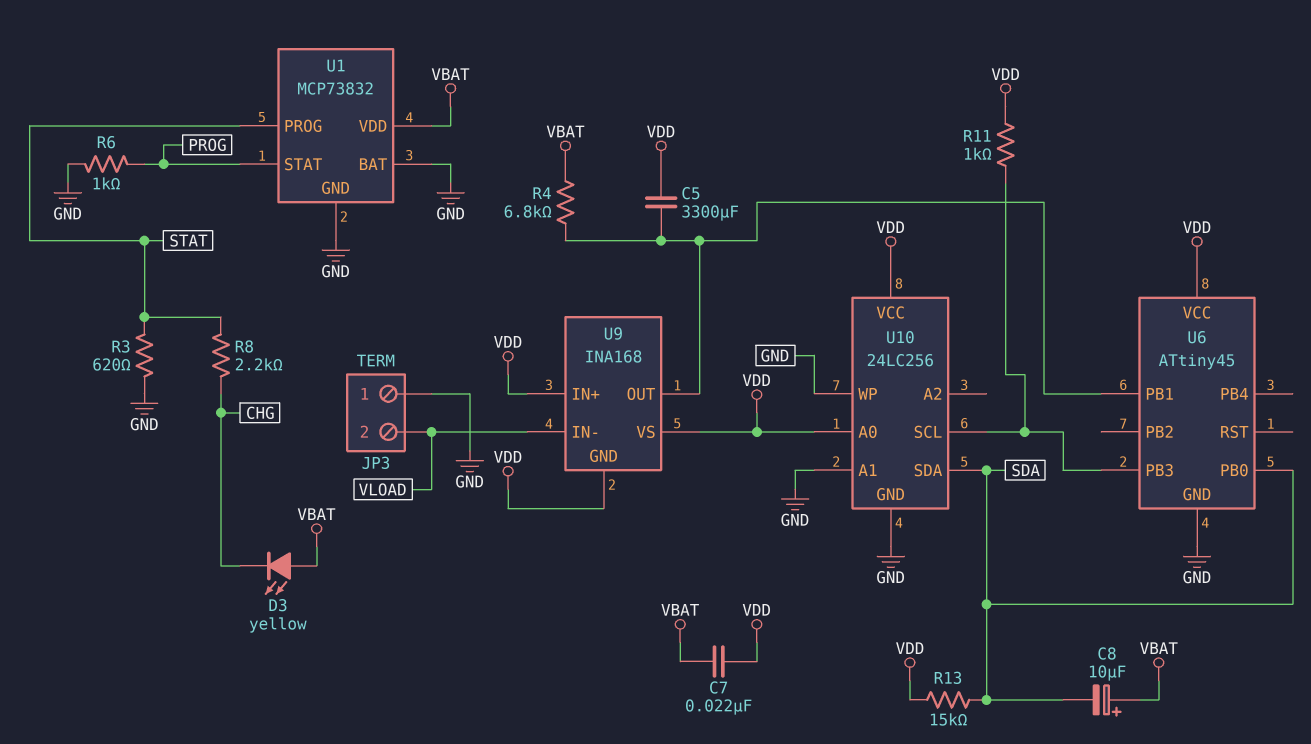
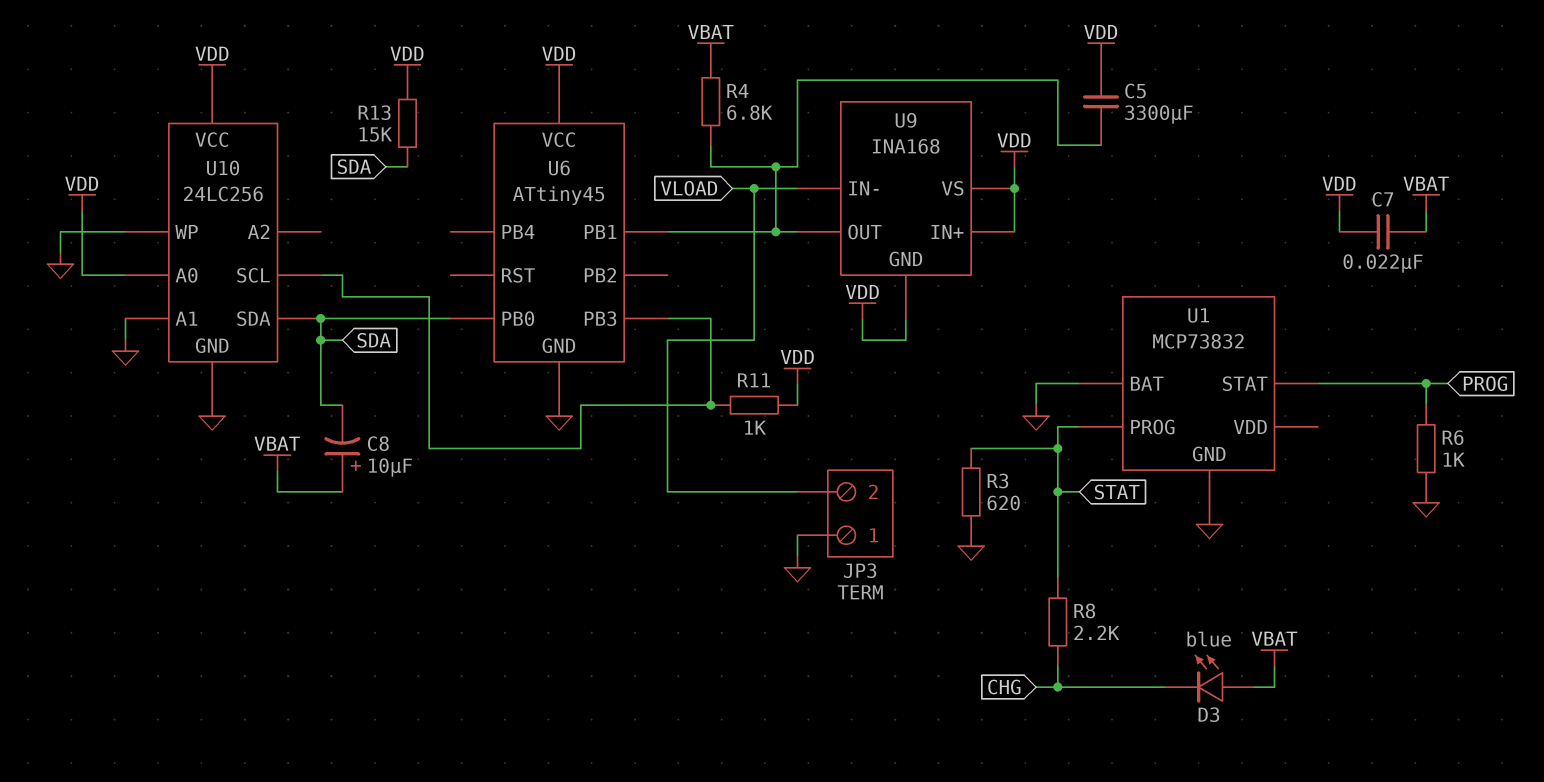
D3: LED yellow (A VBAT, K CHG) -> LED blue (A VBAT, K CHG)
U1 pin VDD: VBAT -> none

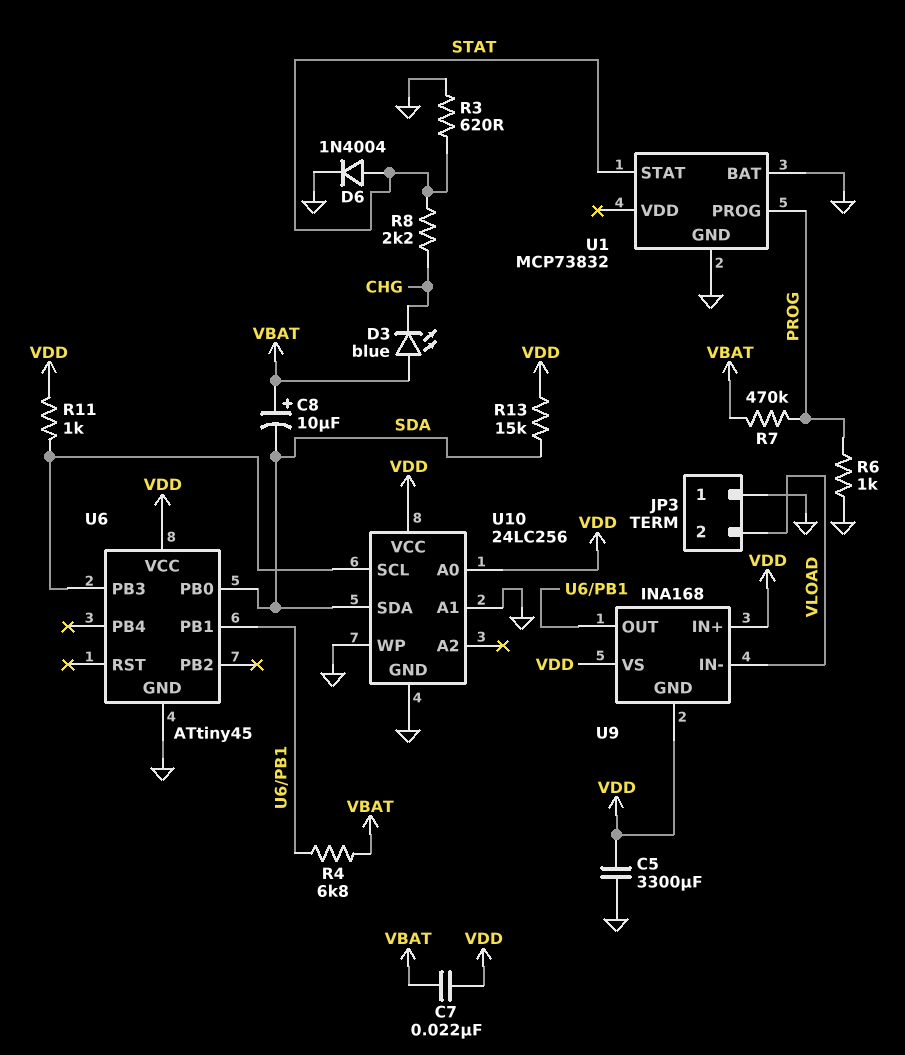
C5: 3300uF (U6/PB1, VDD) -> 3300uF (GND, VDD)
D6: none -> diode 1N4004 (A STAT, K GND)
R7: none -> 470k (PROG, VBAT)
U1 pin PROG: STAT -> PROG
U1 pin STAT: PROG -> STAT

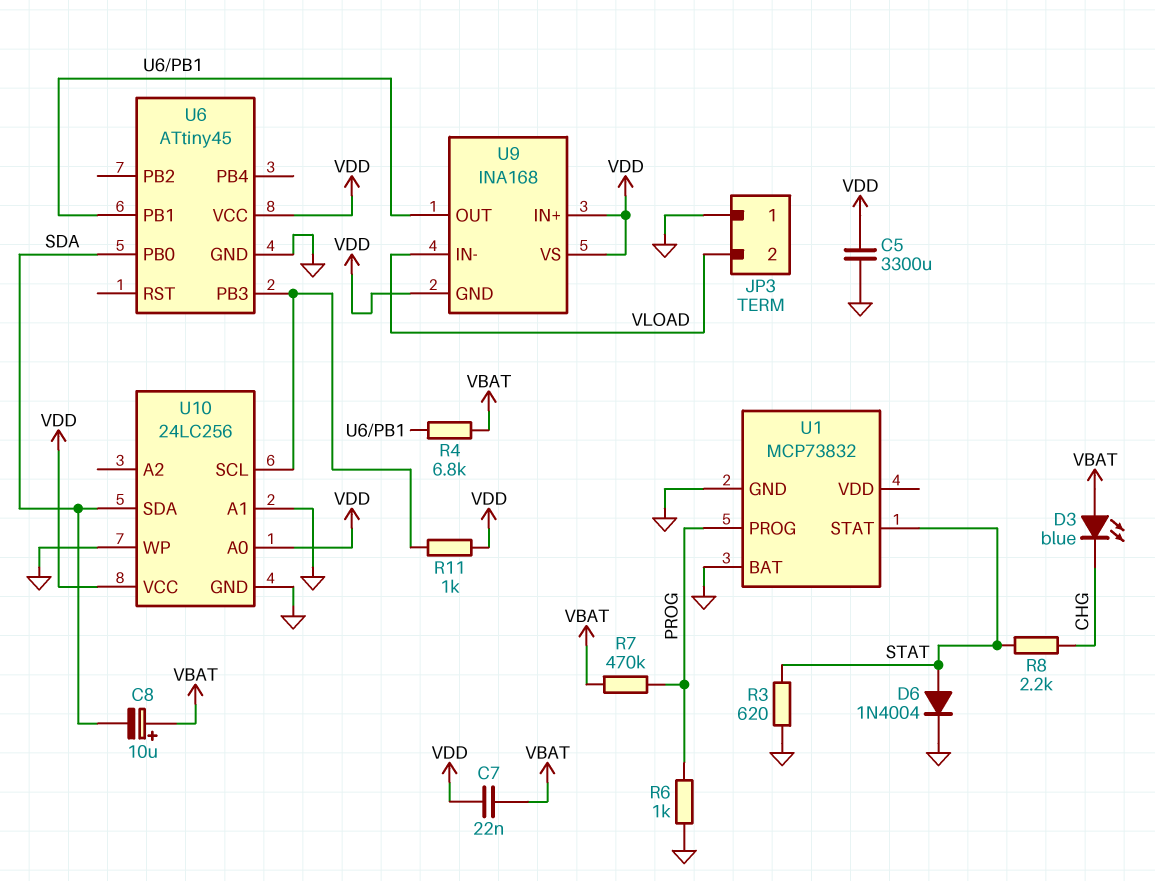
R13: 15k (SDA, VDD) -> none

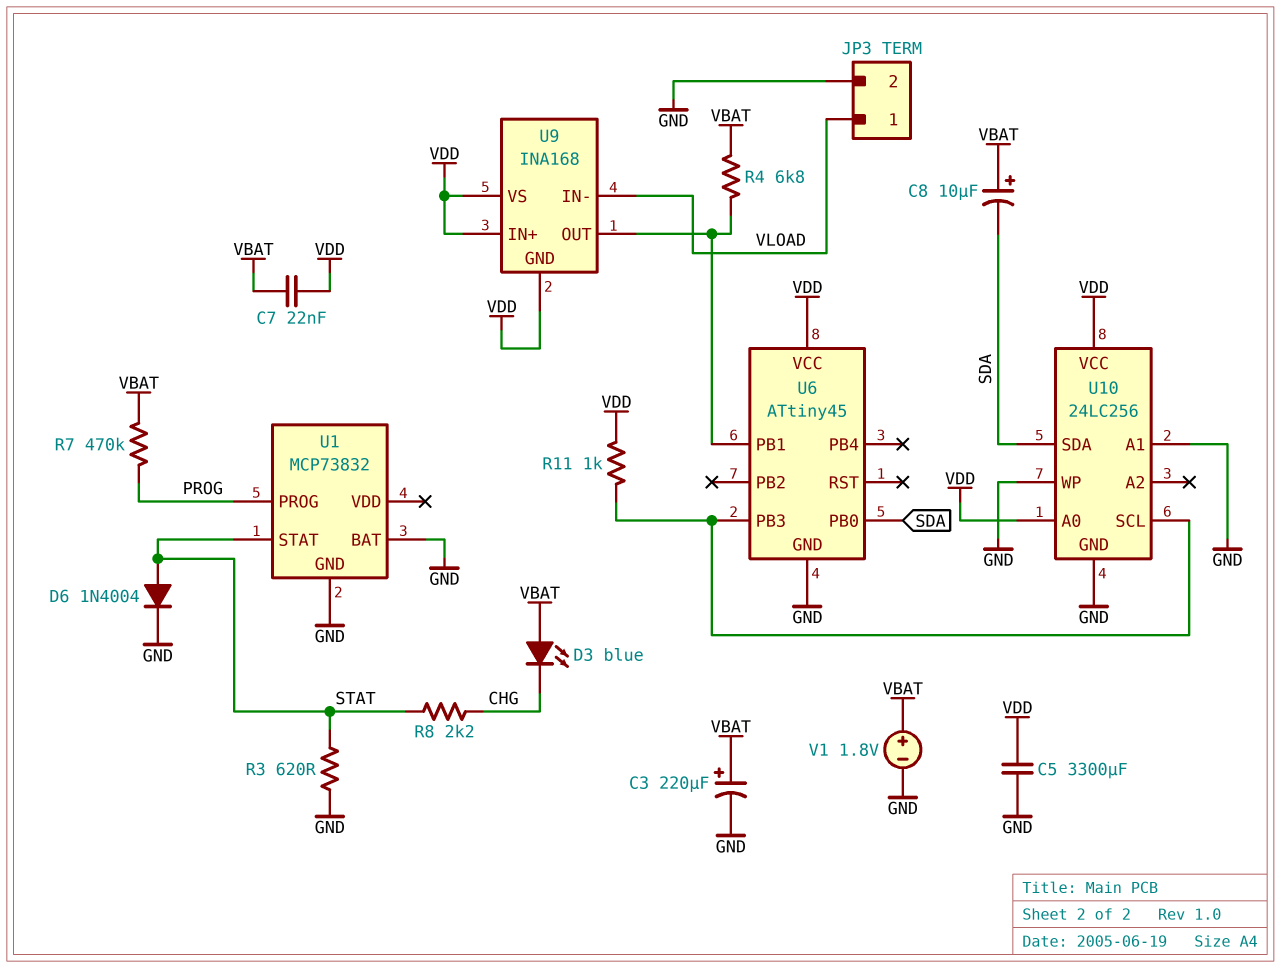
C3: none -> 220uF (plus VBAT, minus GND)
JP3 pin 1: GND -> VLOAD
JP3 pin 2: VLOAD -> GND
R6: 1k (GND, PROG) -> none
V1: none -> 1.8V (plus VBAT, minus GND)

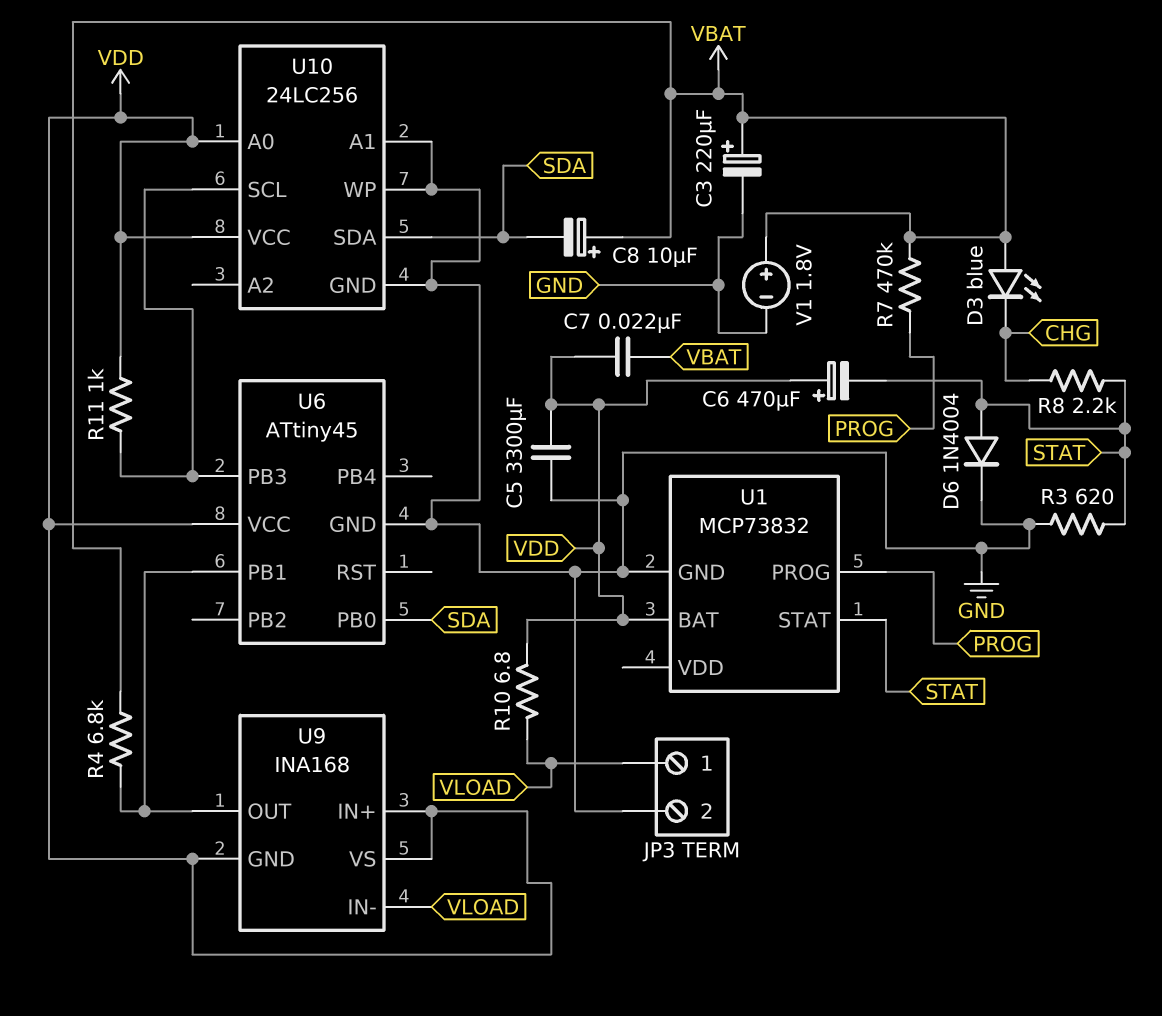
C6: none -> 470uF (plus VDD, minus STAT)
R10: none -> 6.8 (VDD, VLOAD)
U1 pin BAT: GND -> VDD

